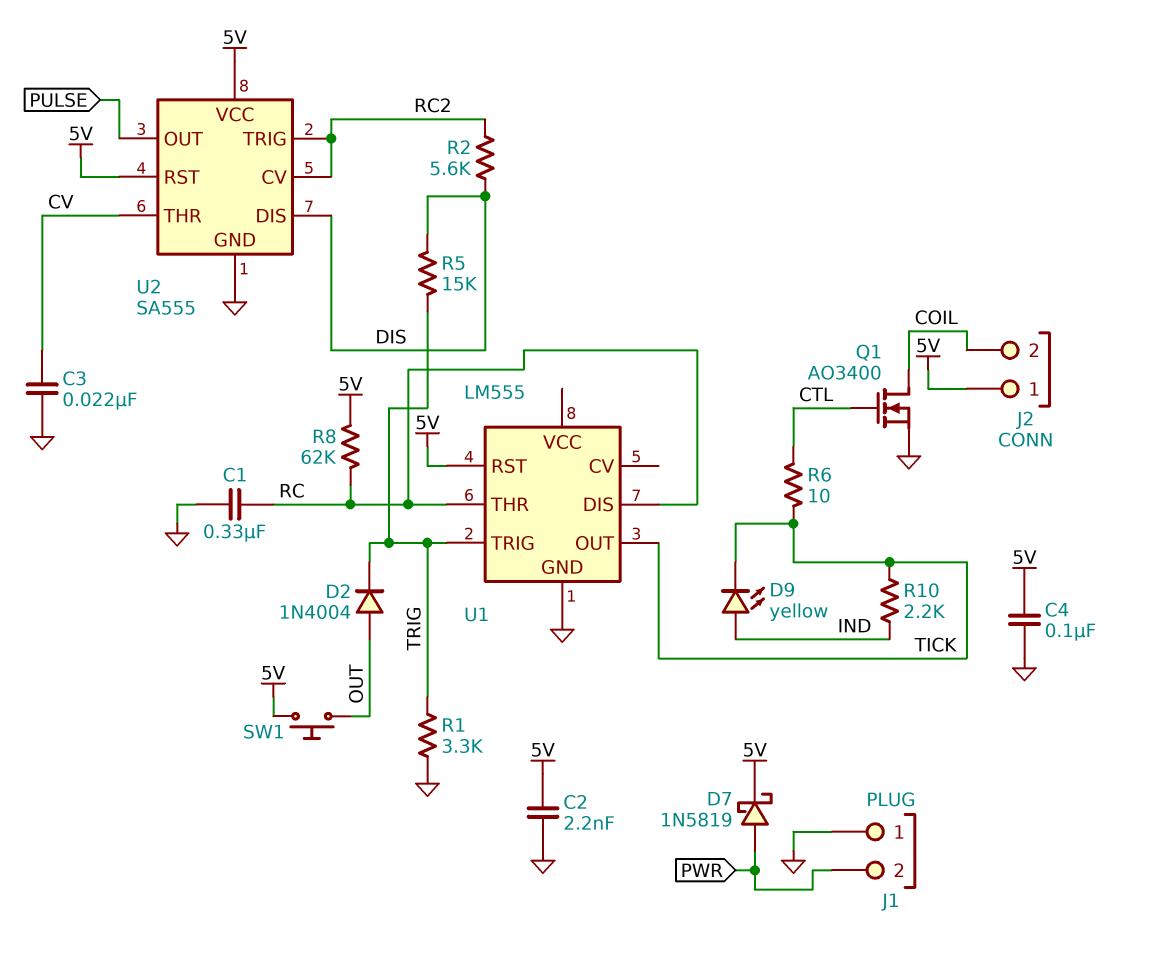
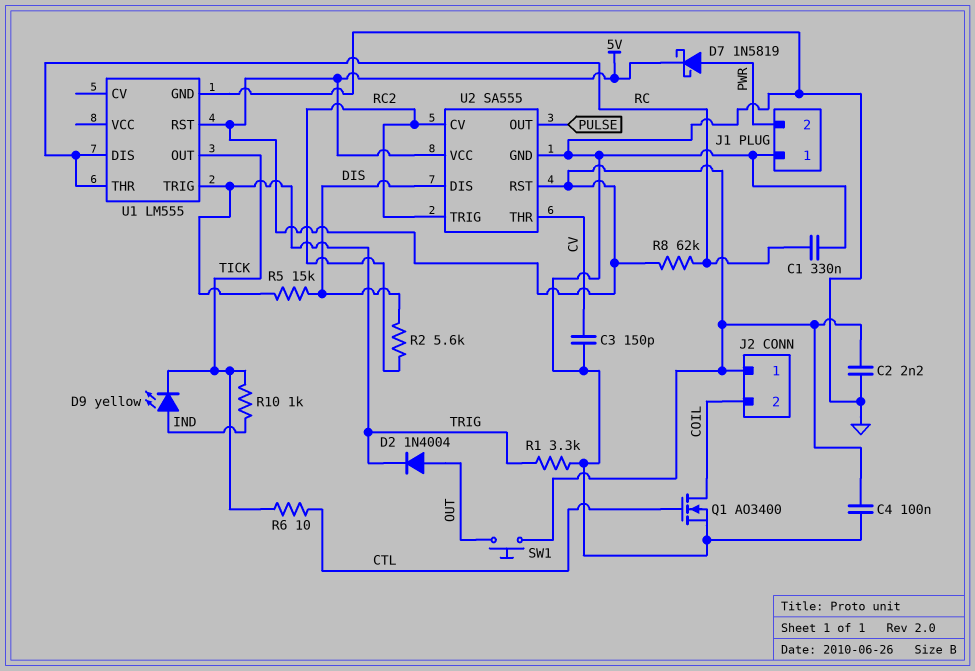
C3: 22nF (CV, GND) -> 150pF (CV, GND)
R10: 2.2k (IND, TICK) -> 1k (IND, TICK)

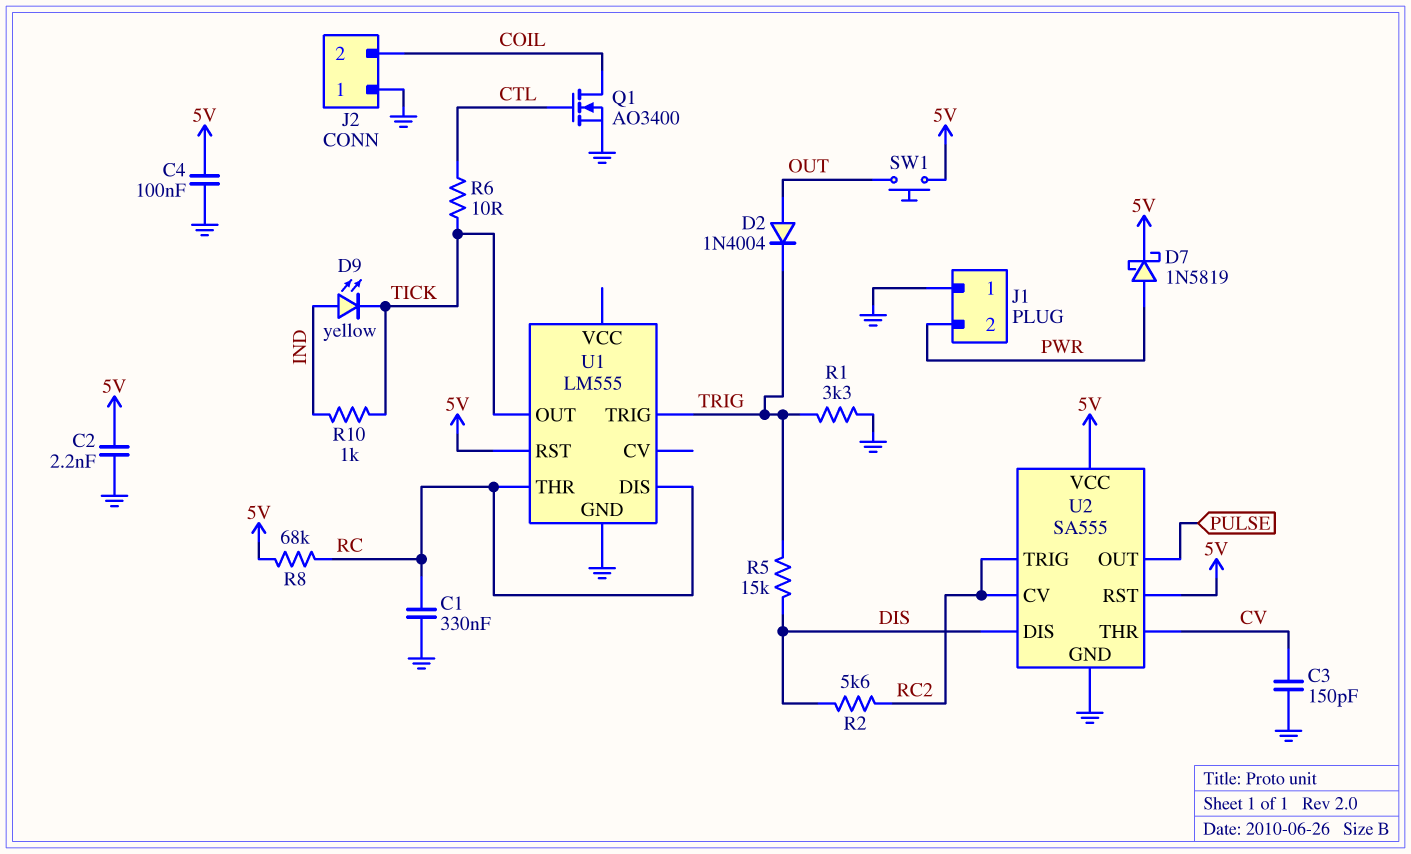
J2 pin 1: 5V -> GND
R8: 62k (5V, RC) -> 68k (5V, RC)

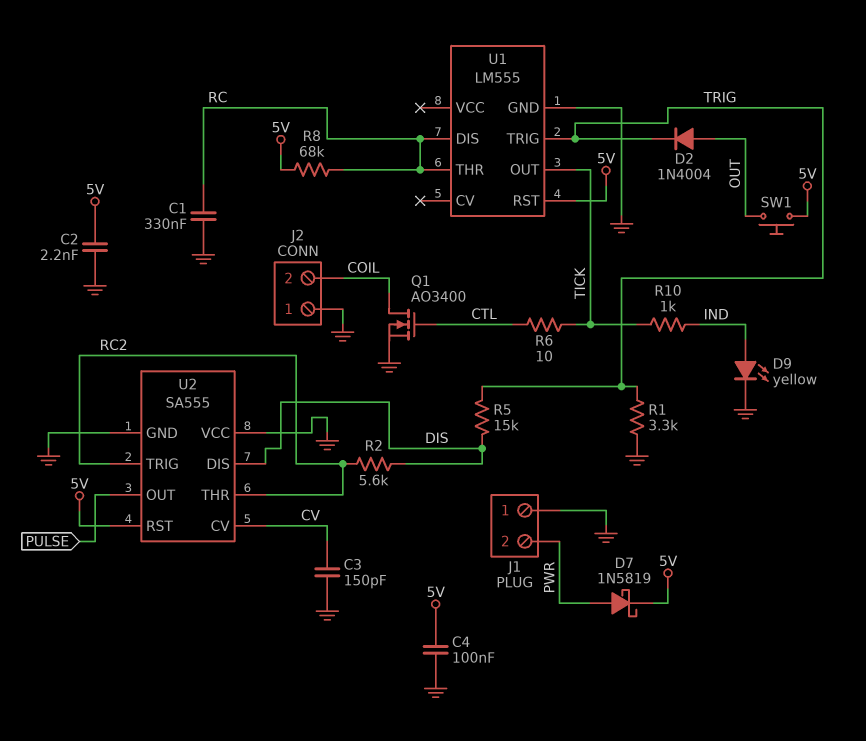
D9: LED yellow (A IND, K TICK) -> LED yellow (A IND, K GND)
U2 pin CV: RC2 -> CV
U2 pin THR: CV -> RC2
U2 pin VCC: 5V -> GND

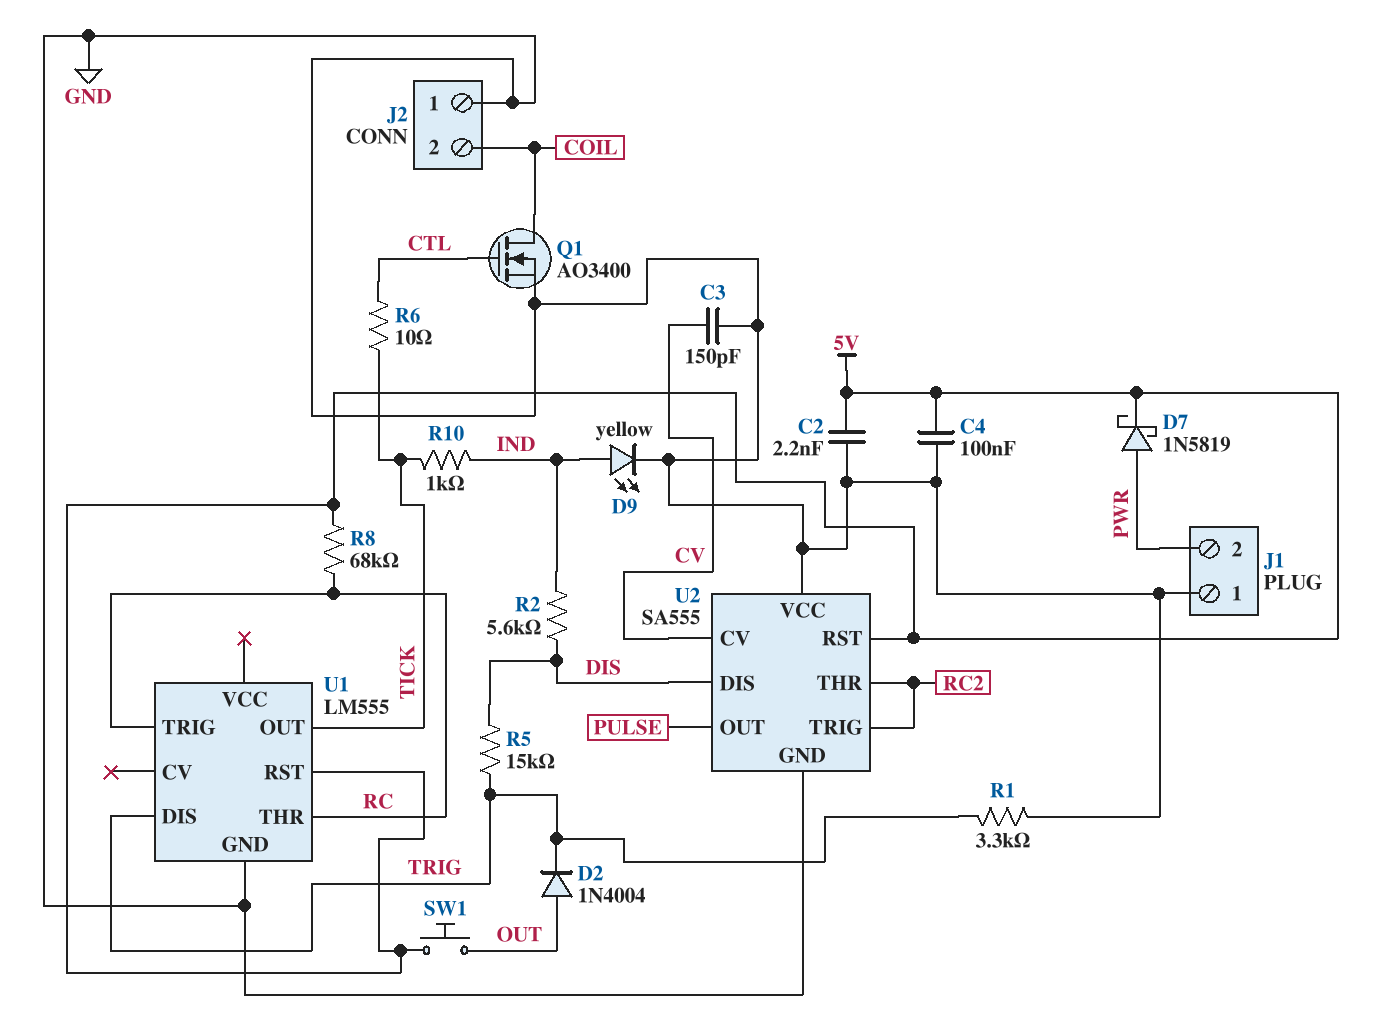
C1: 330nF (GND, RC) -> none
R2: 5.6k (DIS, RC2) -> 5.6k (DIS, IND)
U1 pin DIS: RC -> TRIG
U1 pin TRIG: TRIG -> RC

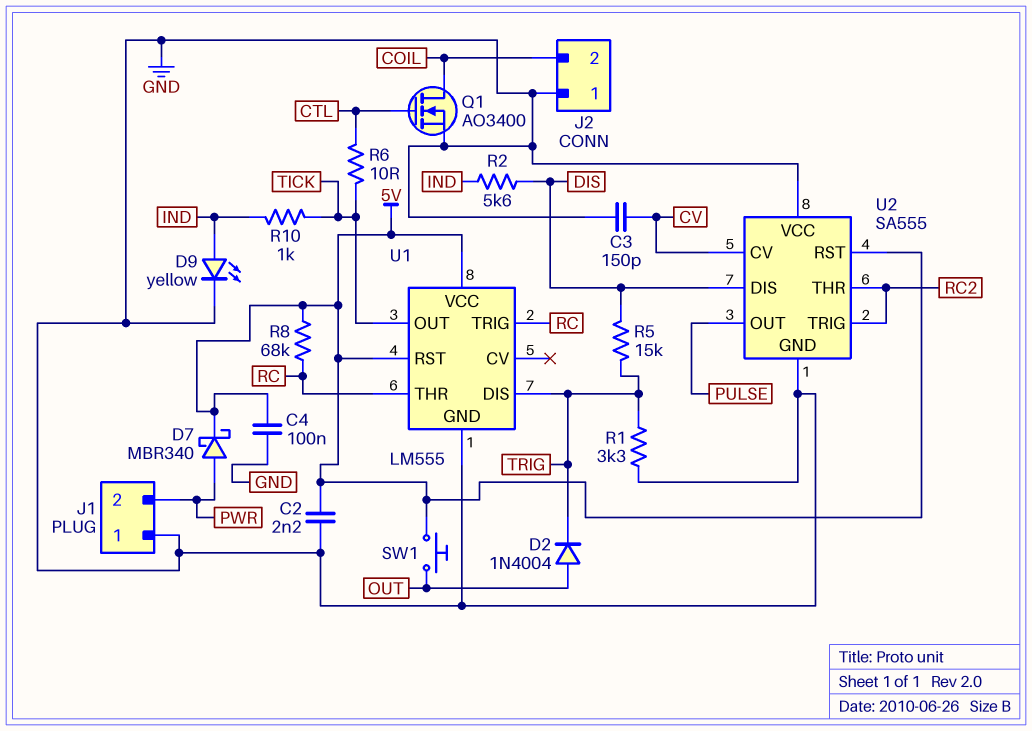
D7: schottky 1N5819 (A PWR, K 5V) -> schottky MBR340 (A PWR, K 5V)
U1 pin VCC: none -> 5V

